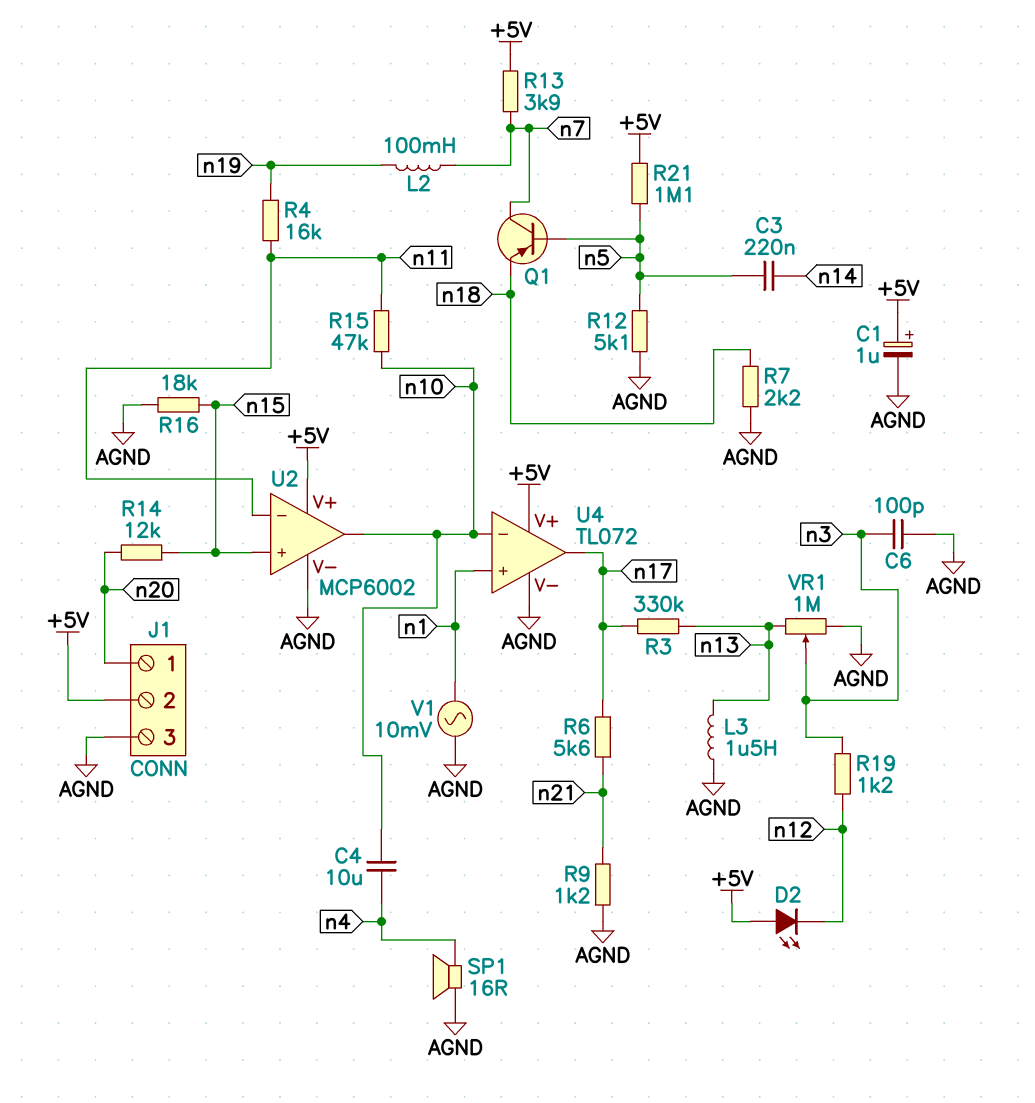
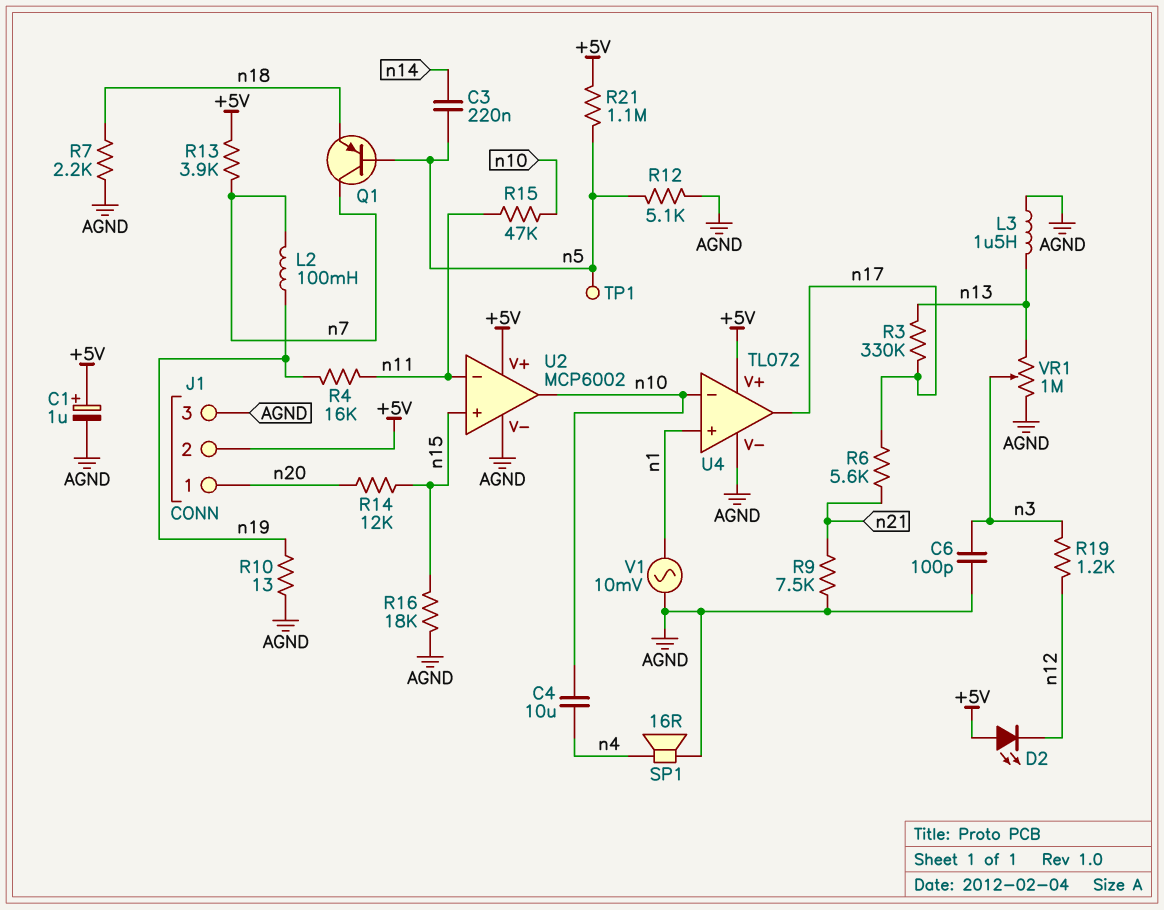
R9: 1.2k (AGND, n21) -> 7.5k (AGND, n21)
R10: none -> 13 (AGND, n19)
TP1: none -> test point (n5)

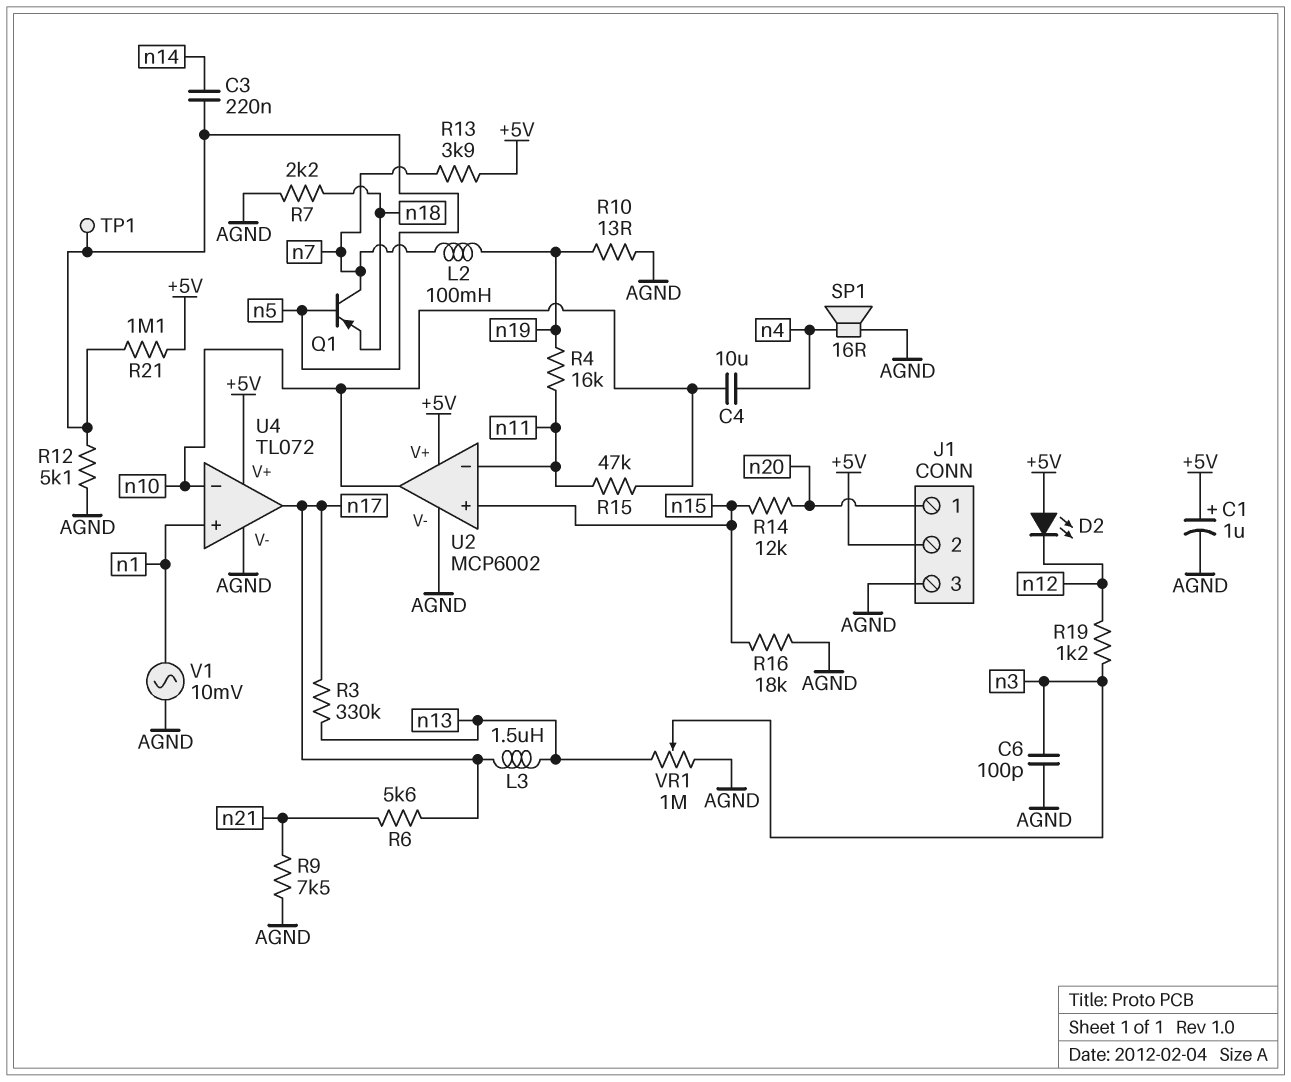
L3: 1.5uH (AGND, n13) -> 1.5uH (n13, n17)

